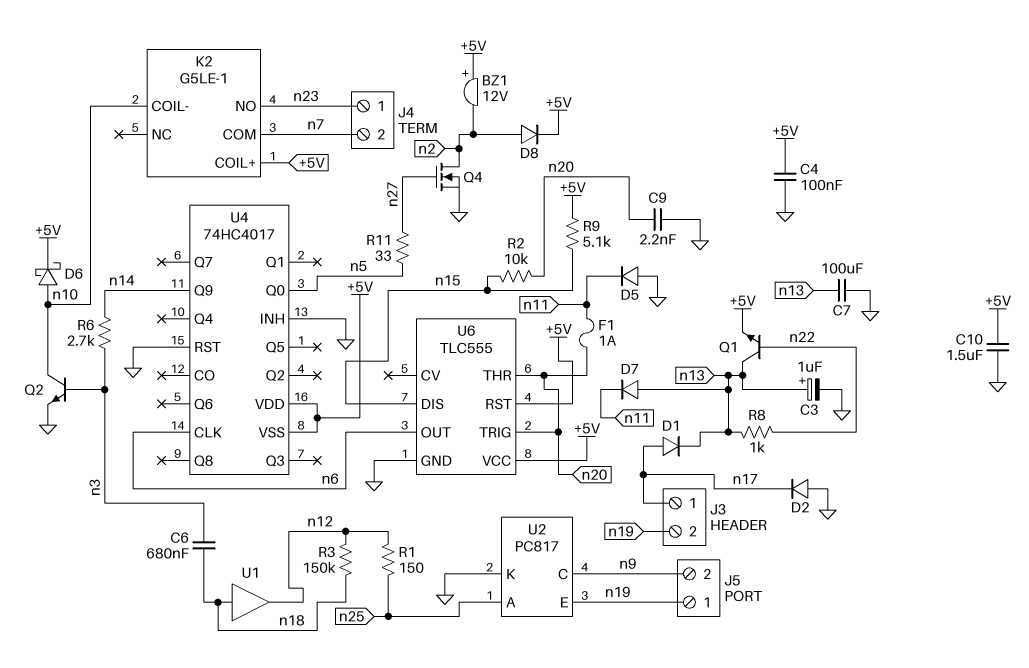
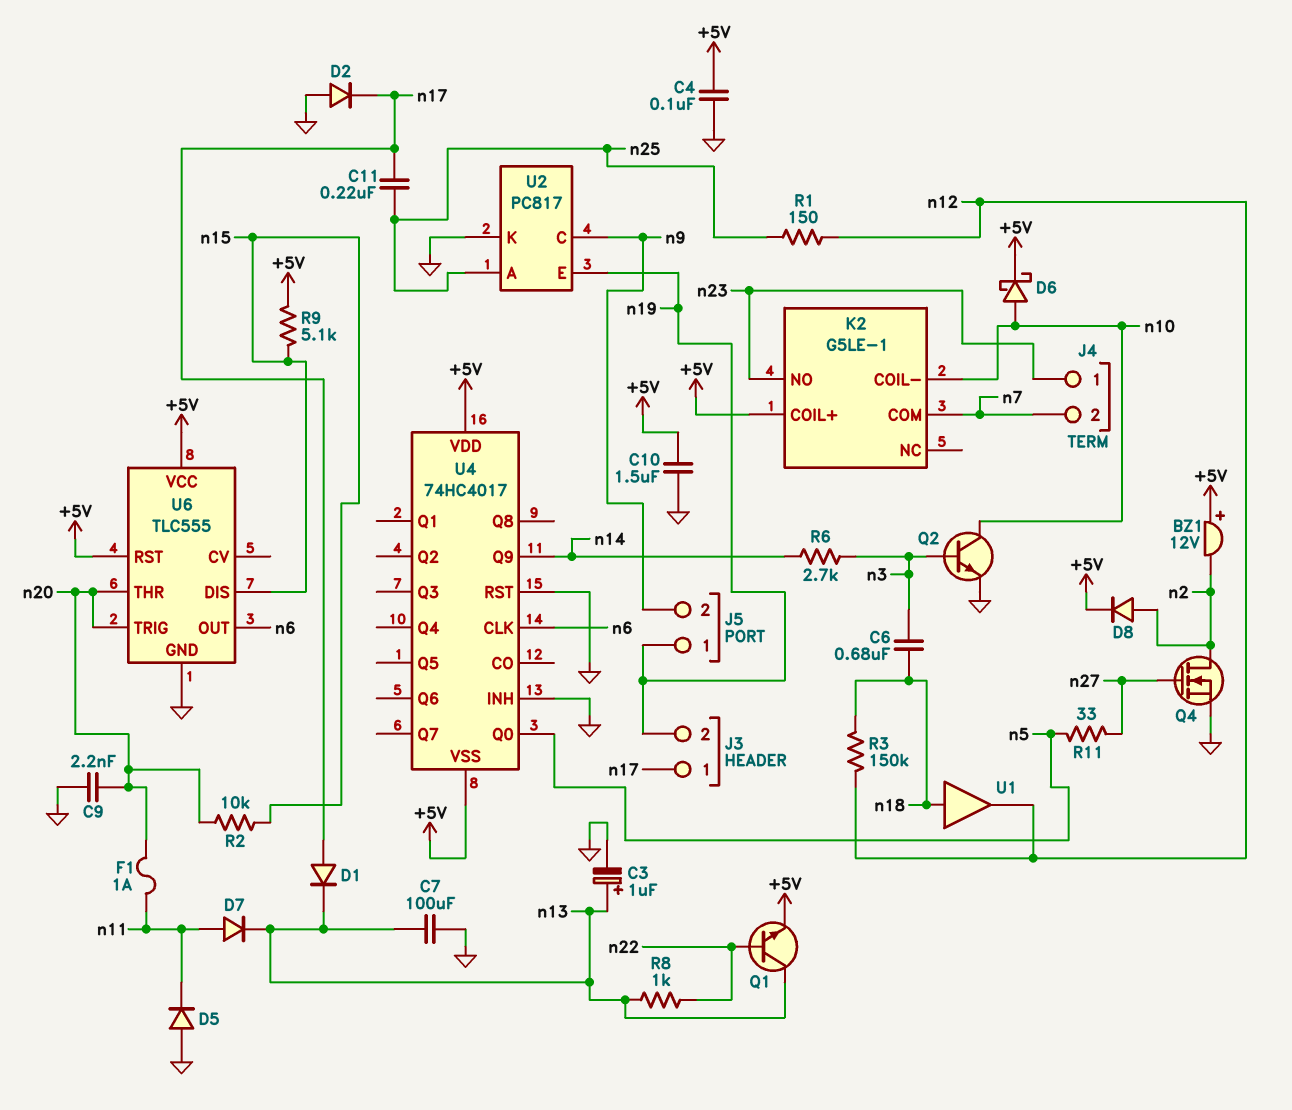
C11: none -> 220nF (n17, n25)
D7: diode (A n13, K n11) -> diode (A n11, K n13)

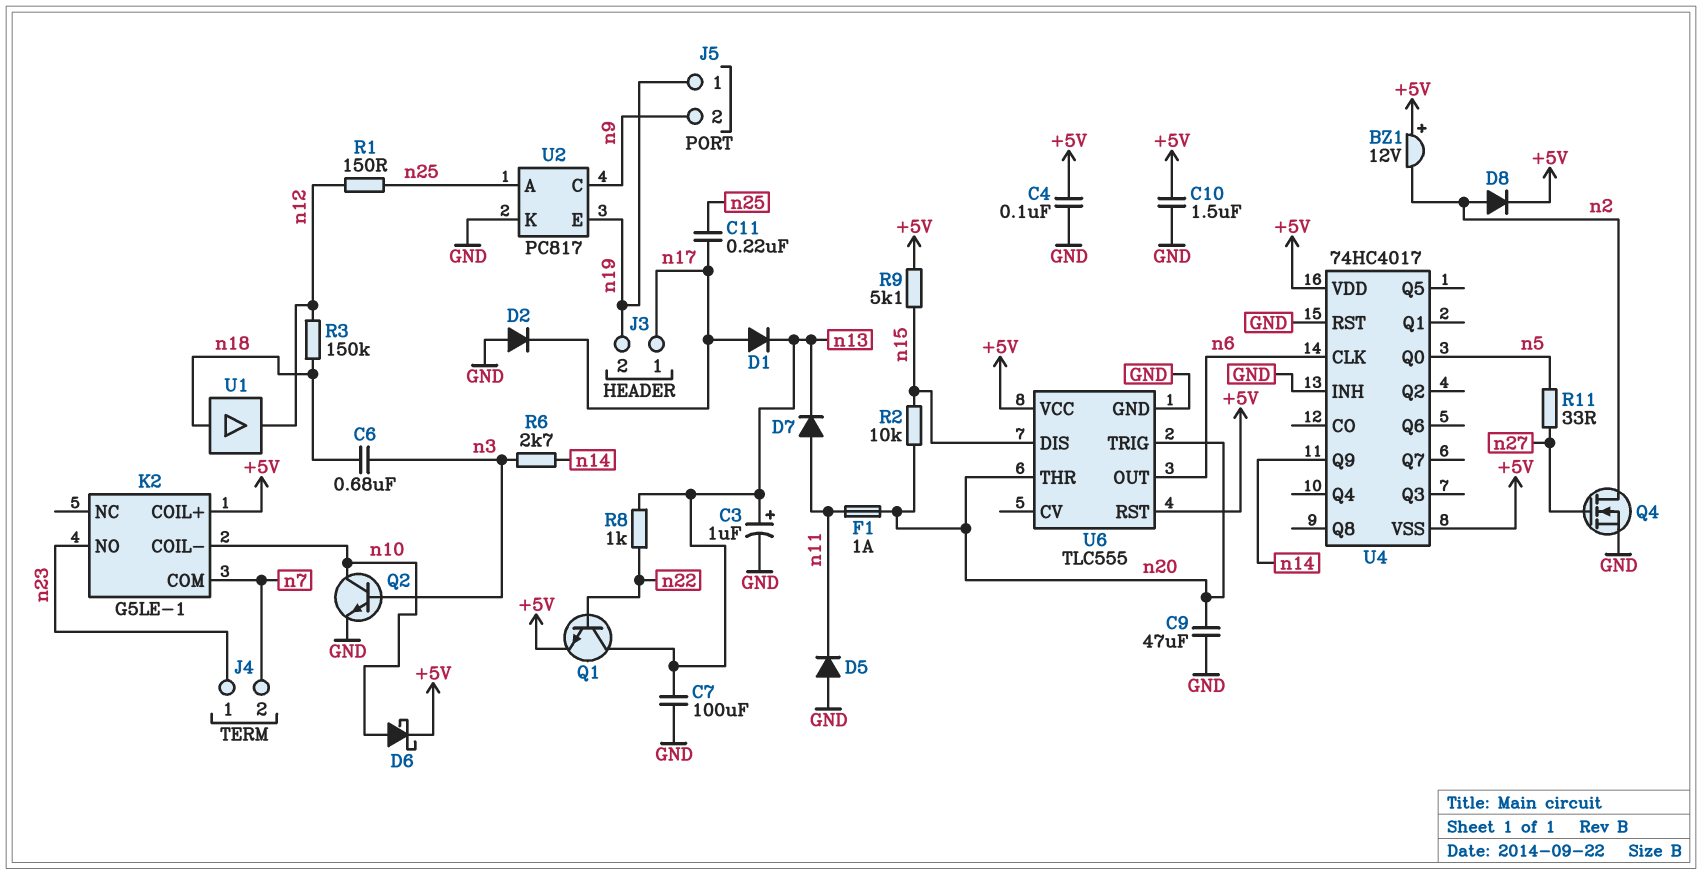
C9: 2.2nF (GND, n20) -> 47uF (GND, n20)

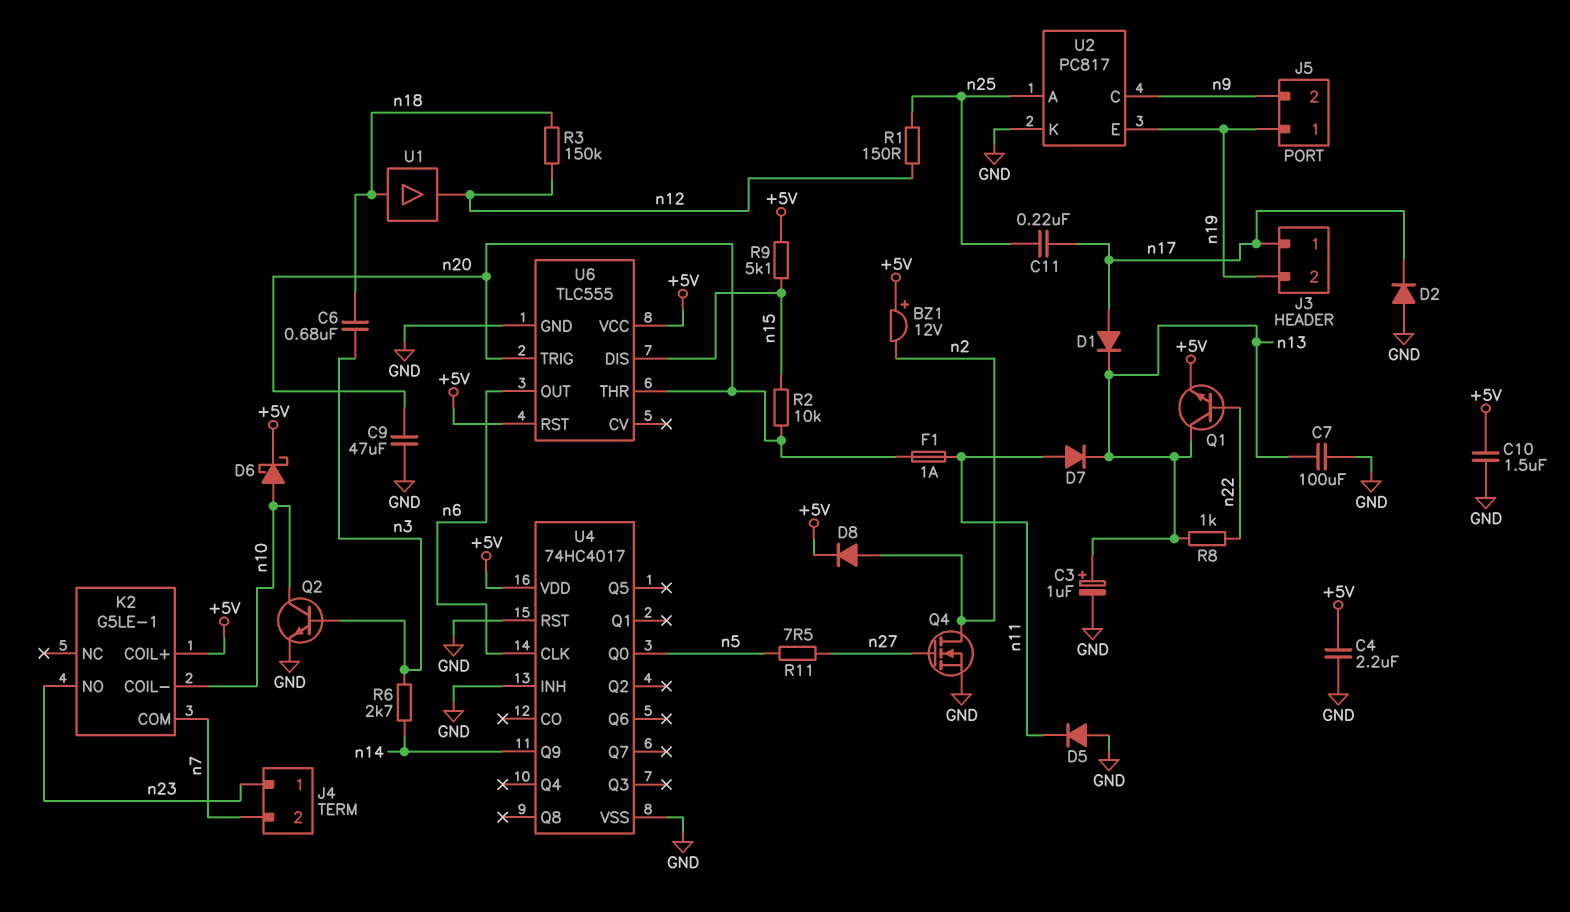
C4: 100nF (+5V, GND) -> 2.2uF (+5V, GND)
R11: 33 (n5, n27) -> 7.5 (n5, n27)
U4 pin VSS: +5V -> GND

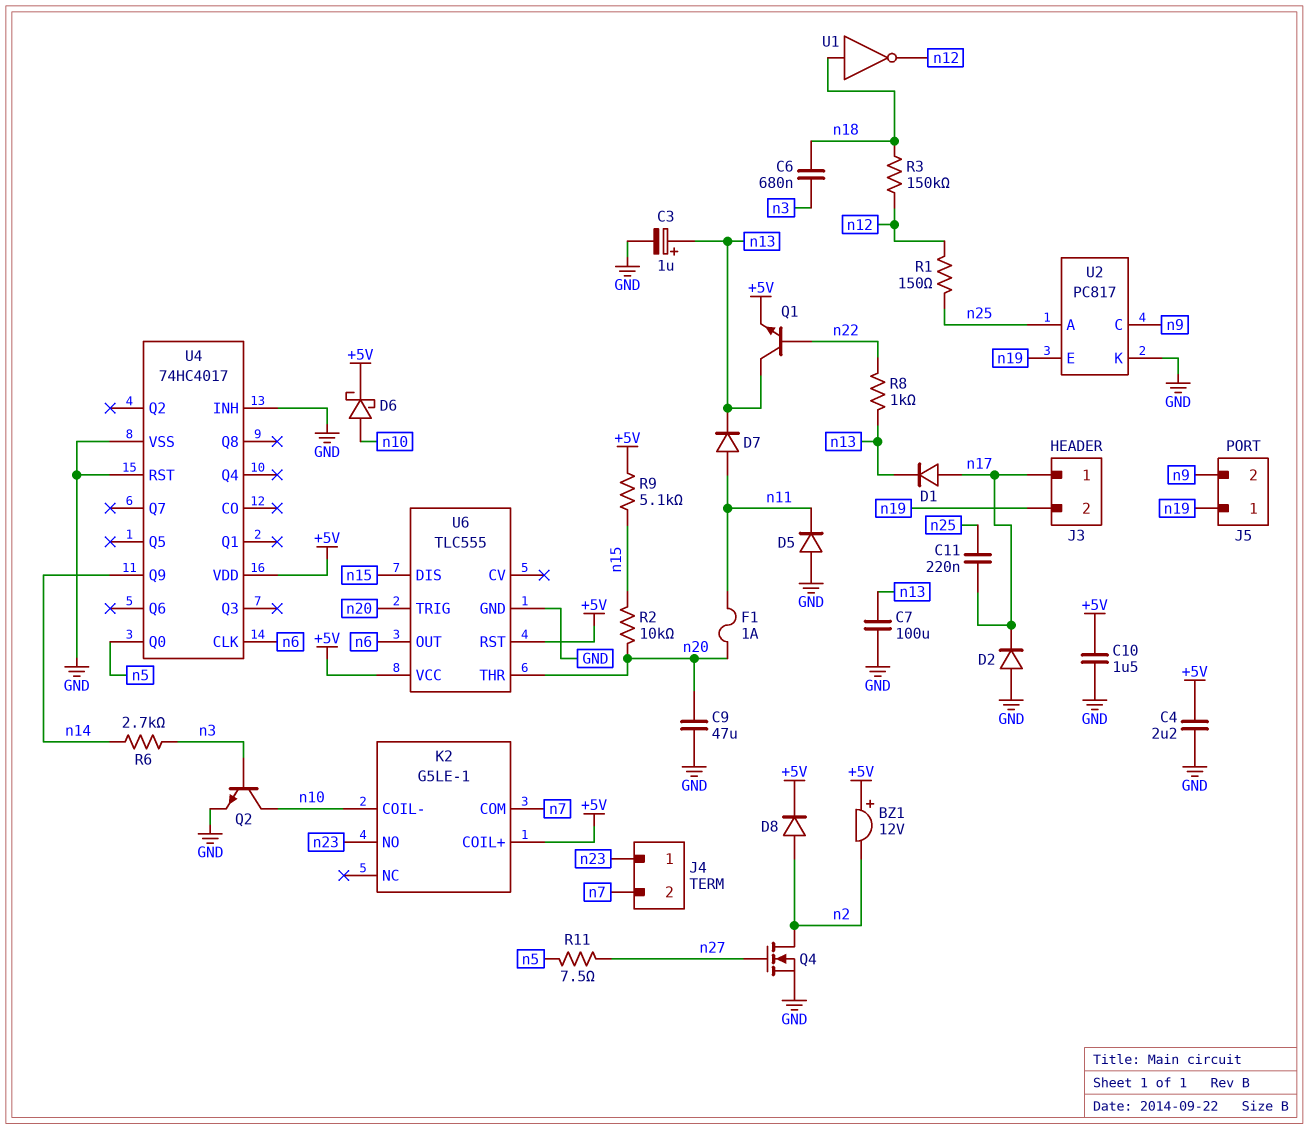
U1: buffer (in n18, out n12) -> NOT (in n18, out n12)

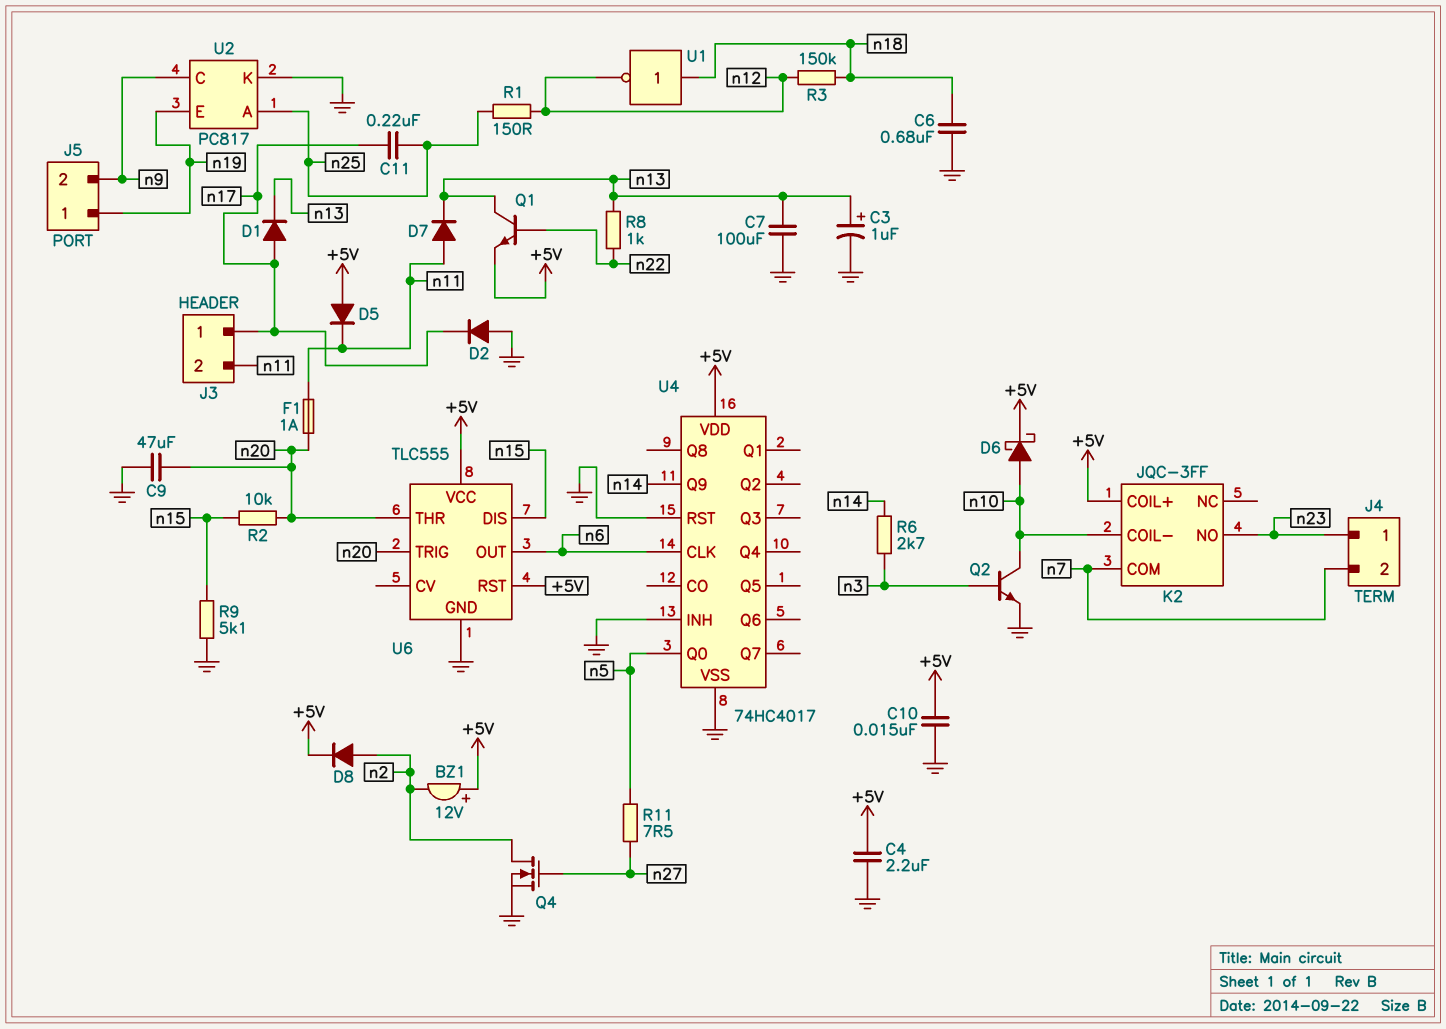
C6: 680nF (n3, n18) -> 680nF (GND, n18)
C10: 1.5uF (+5V, GND) -> 15nF (+5V, GND)
D5: diode (A GND, K n11) -> diode (A +5V, K n11)
J3 pin 2: n19 -> n11
K2: G5LE-1 -> JQC-3FF
R9: 5.1k (+5V, n15) -> 5.1k (GND, n15)

